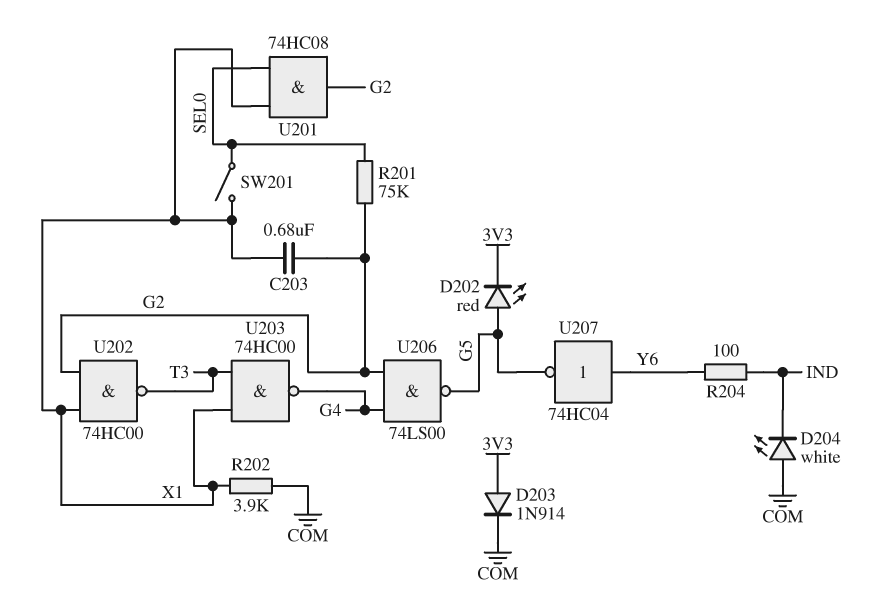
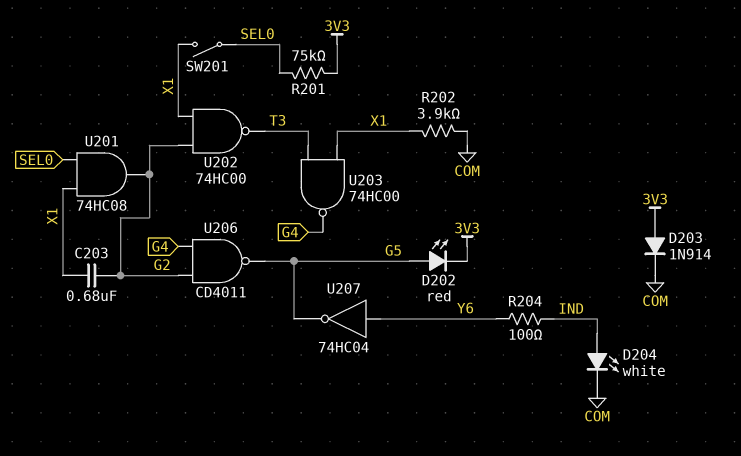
D204: LED white (A COM, K IND) -> LED white (A IND, K COM)
R201: 75k (G2, SEL0) -> 75k (3V3, SEL0)
U206: NAND 74LS00 (in G2, in G4, out G5) -> NAND CD4011 (in G2, in G4, out G5)

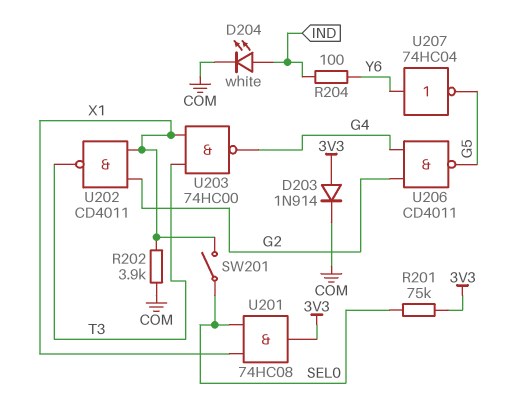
C203: 680nF (G2, X1) -> none
D202: LED red (A G5, K 3V3) -> none
U201: AND 74HC08 (in SEL0, in X1, out G2) -> AND 74HC08 (in SEL0, in X1, out 3V3)
U202: NAND 74HC00 (in G2, in X1, out T3) -> NAND CD4011 (in G2, in X1, out T3)

